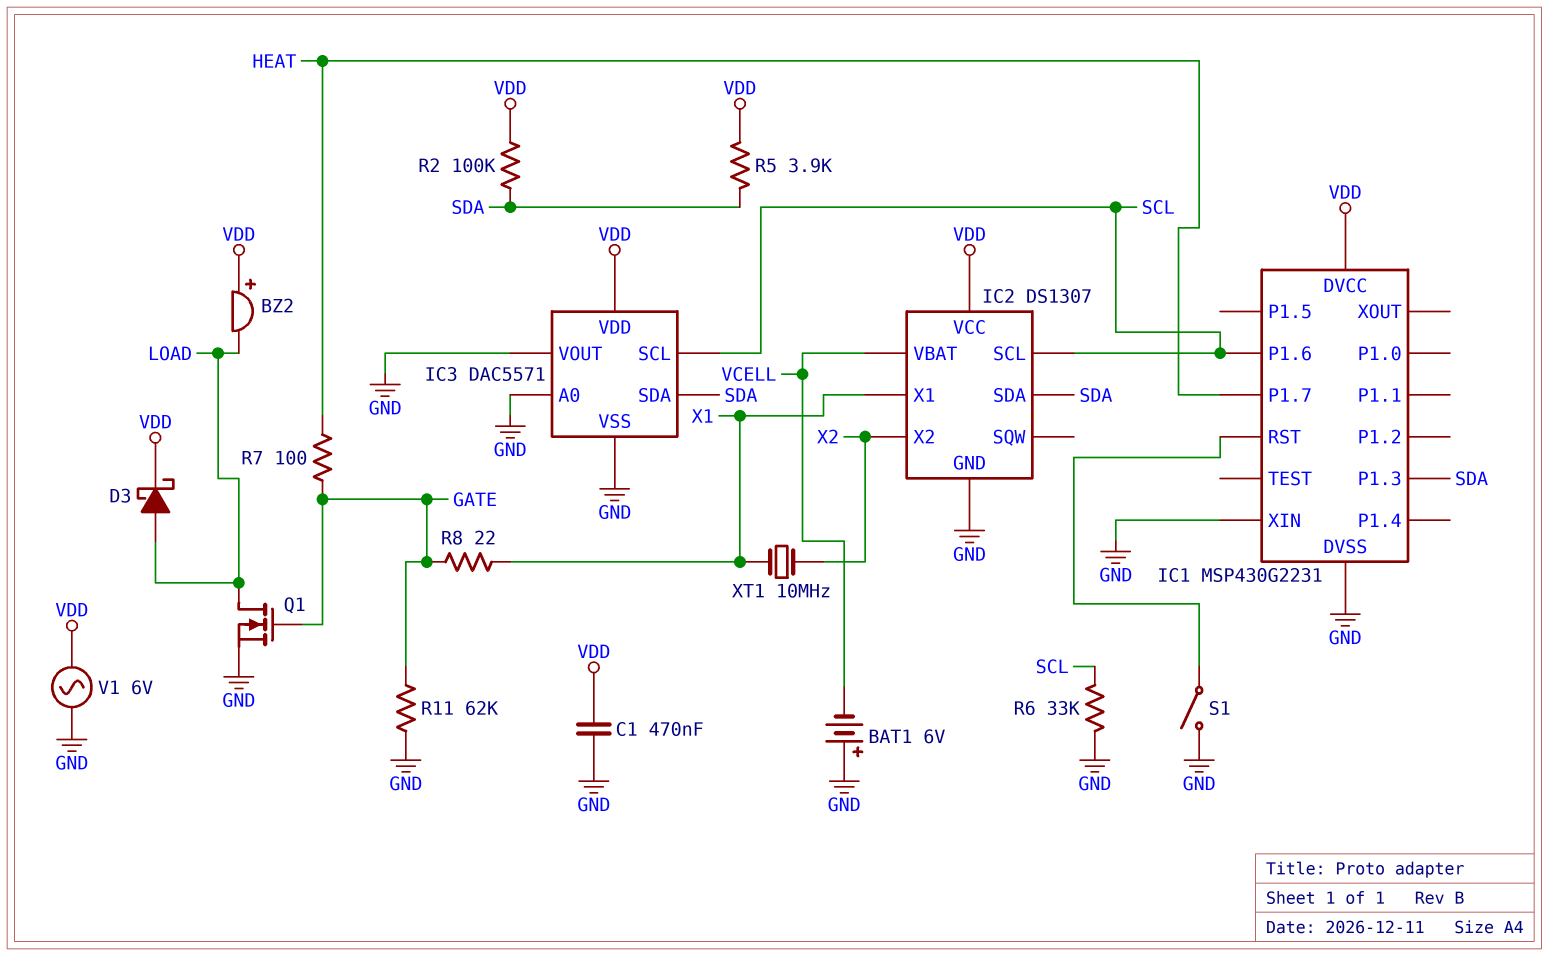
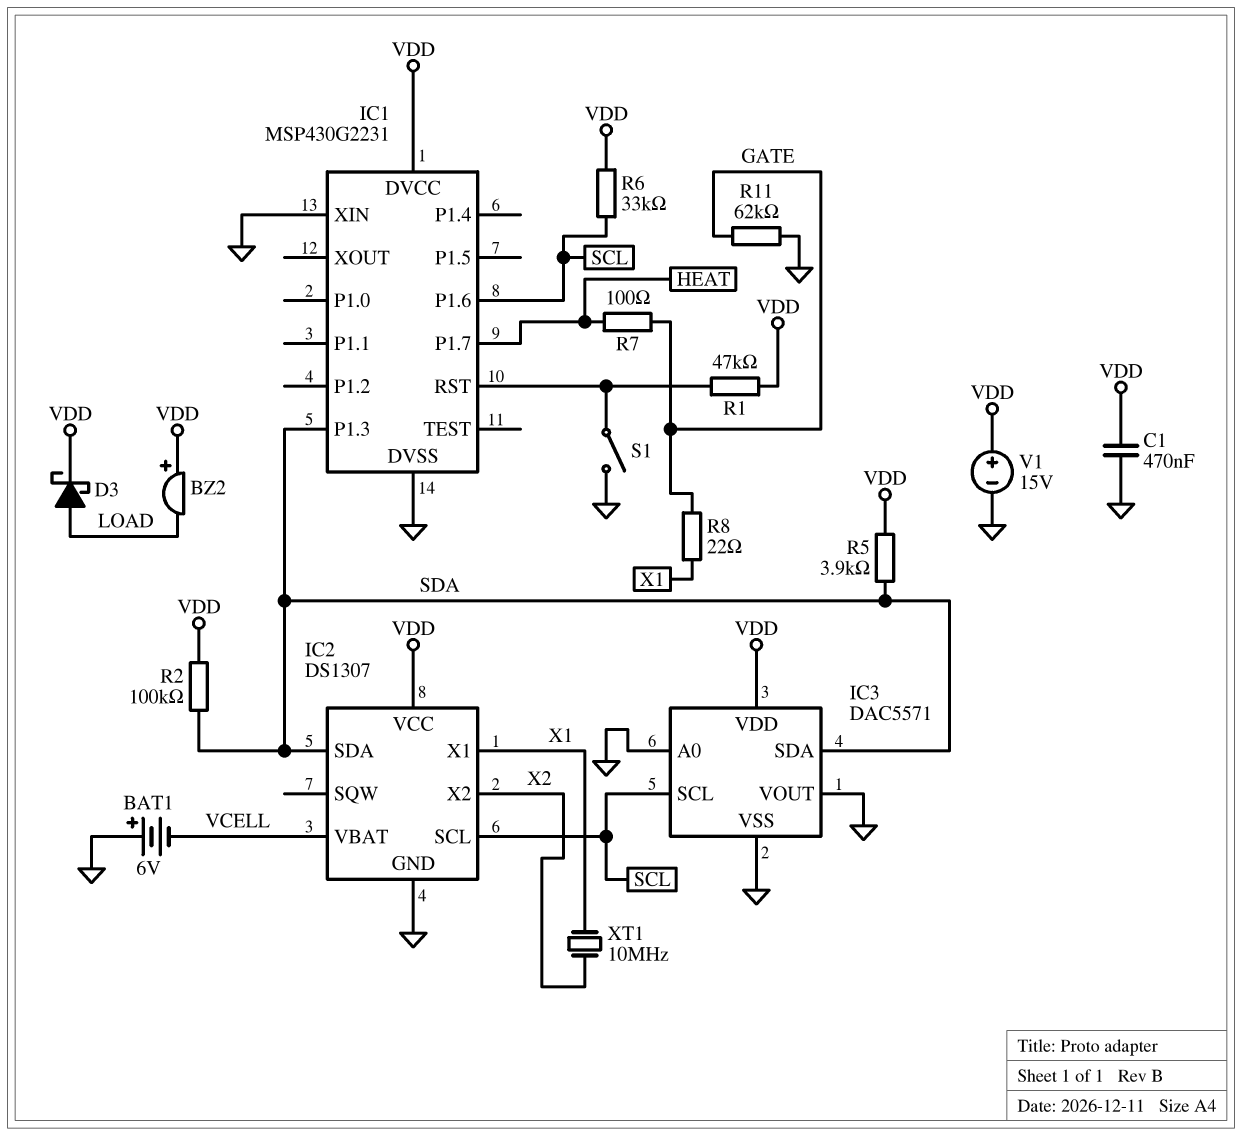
Q1: NMOS (G GATE, D LOAD, S GND) -> none
R1: none -> 47k (IC1/RST, VDD)
R6: 33k (GND, SCL) -> 33k (SCL, VDD)
V1: AC 6V (GND, VDD) -> 15V (plus VDD, minus GND)

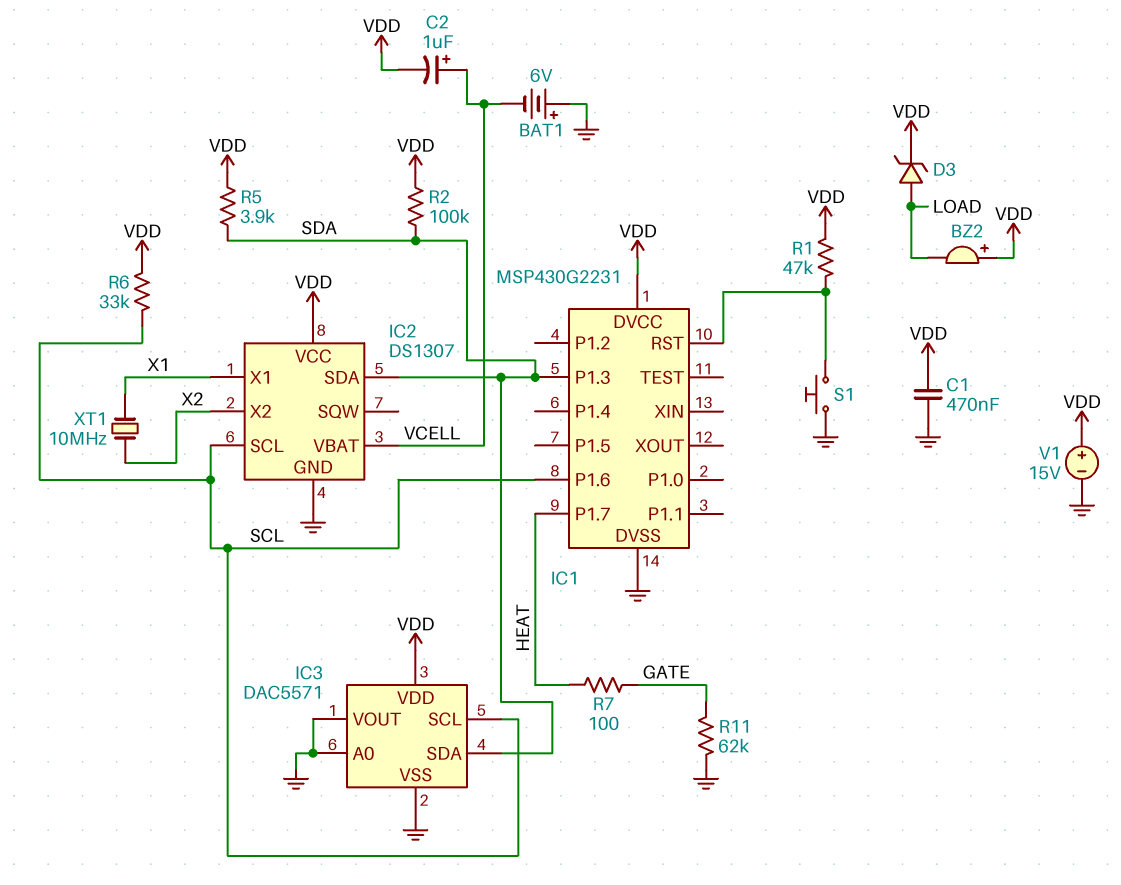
C2: none -> 1uF (plus VCELL, minus VDD)
D3: schottky (A LOAD, K VDD) -> zener (A LOAD, K VDD)
IC1 pin XIN: GND -> none
R8: 22 (GATE, X1) -> none
S1: switch (GND, IC1/RST) -> button (GND, IC1/RST)

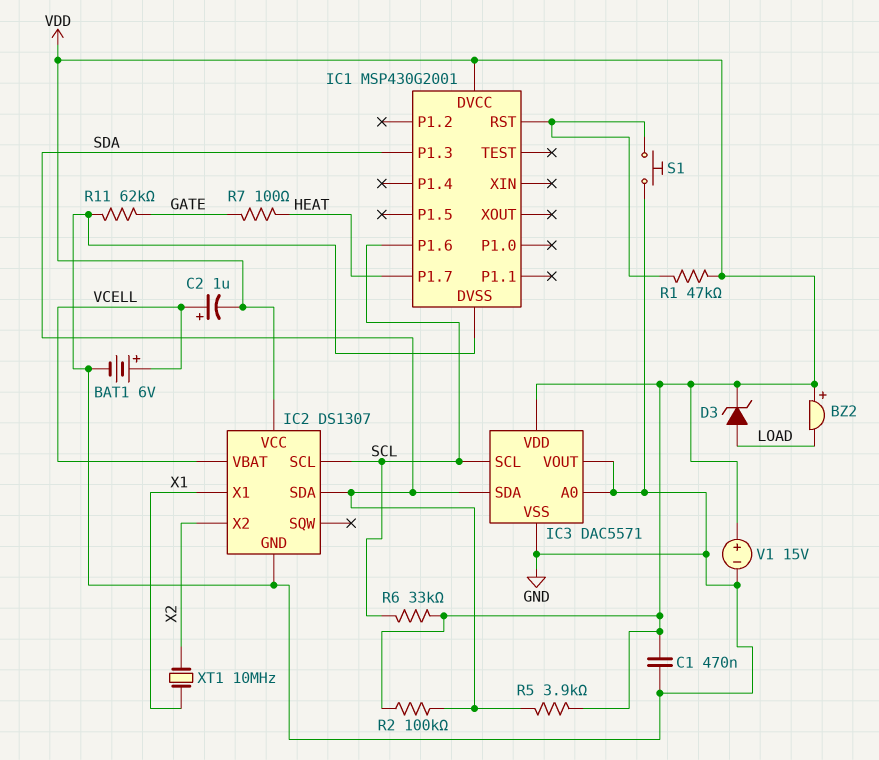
BAT1: 6V (plus GND, minus VCELL) -> 6V (plus VCELL, minus GND)
IC1: MSP430G2231 -> MSP430G2001

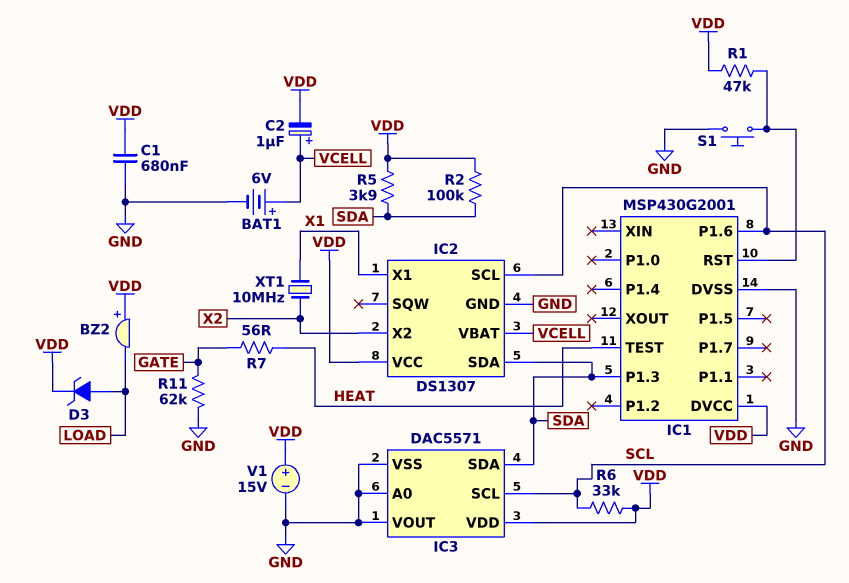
C1: 470nF (GND, VDD) -> 680nF (GND, VDD)
IC1 pin P1.7: HEAT -> none
IC1 pin TEST: none -> HEAT
R7: 100 (GATE, HEAT) -> 56 (GATE, HEAT)

